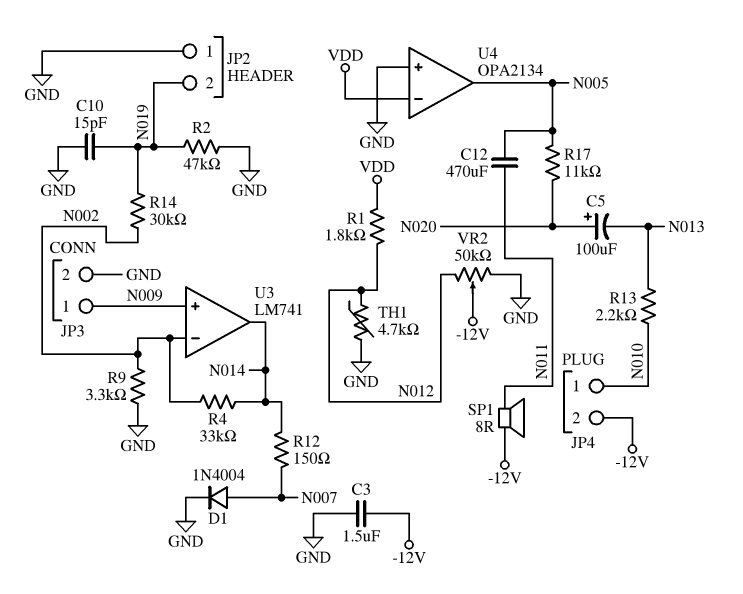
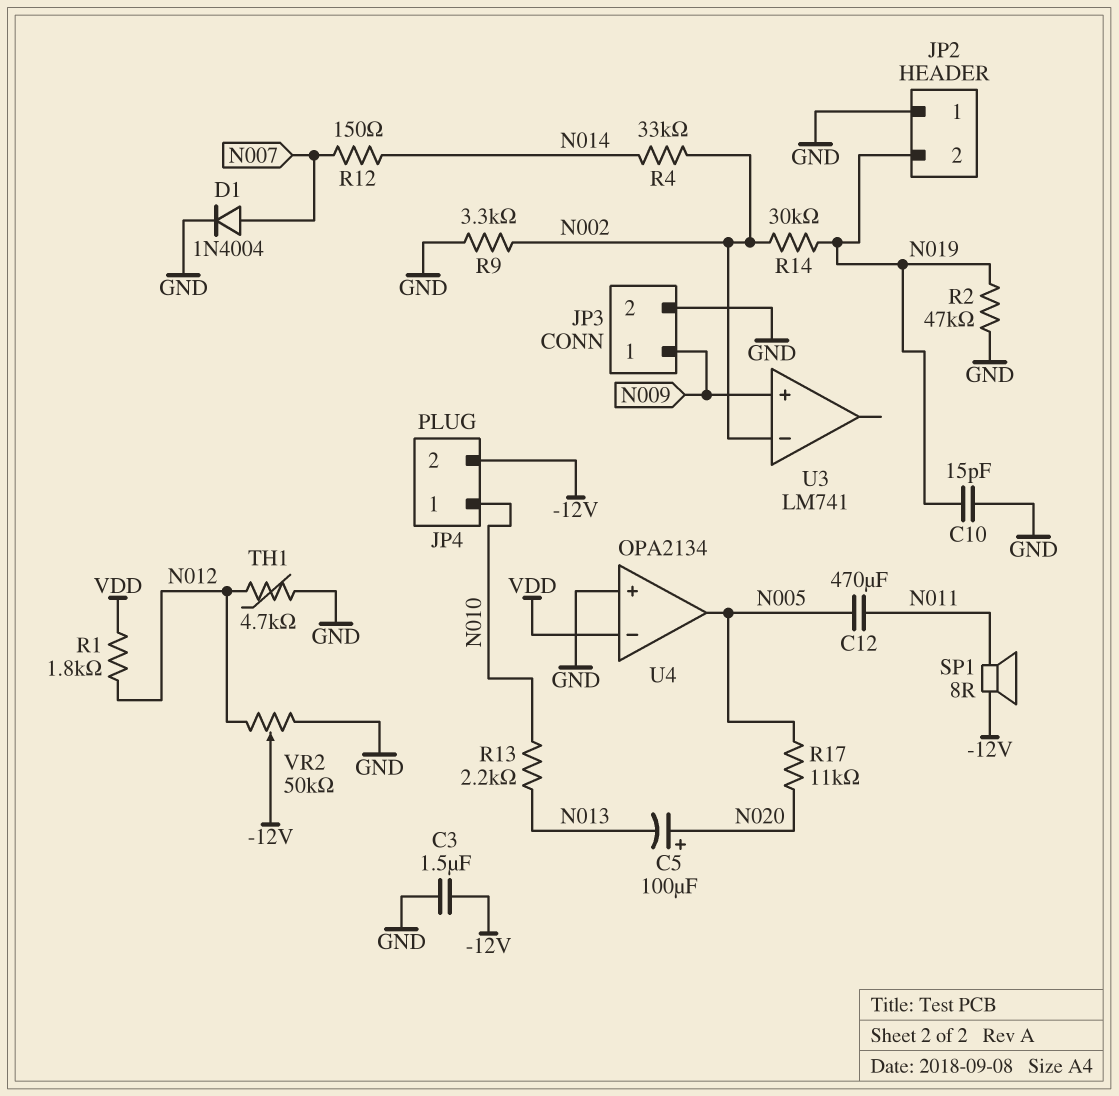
U3 pin out: N014 -> none

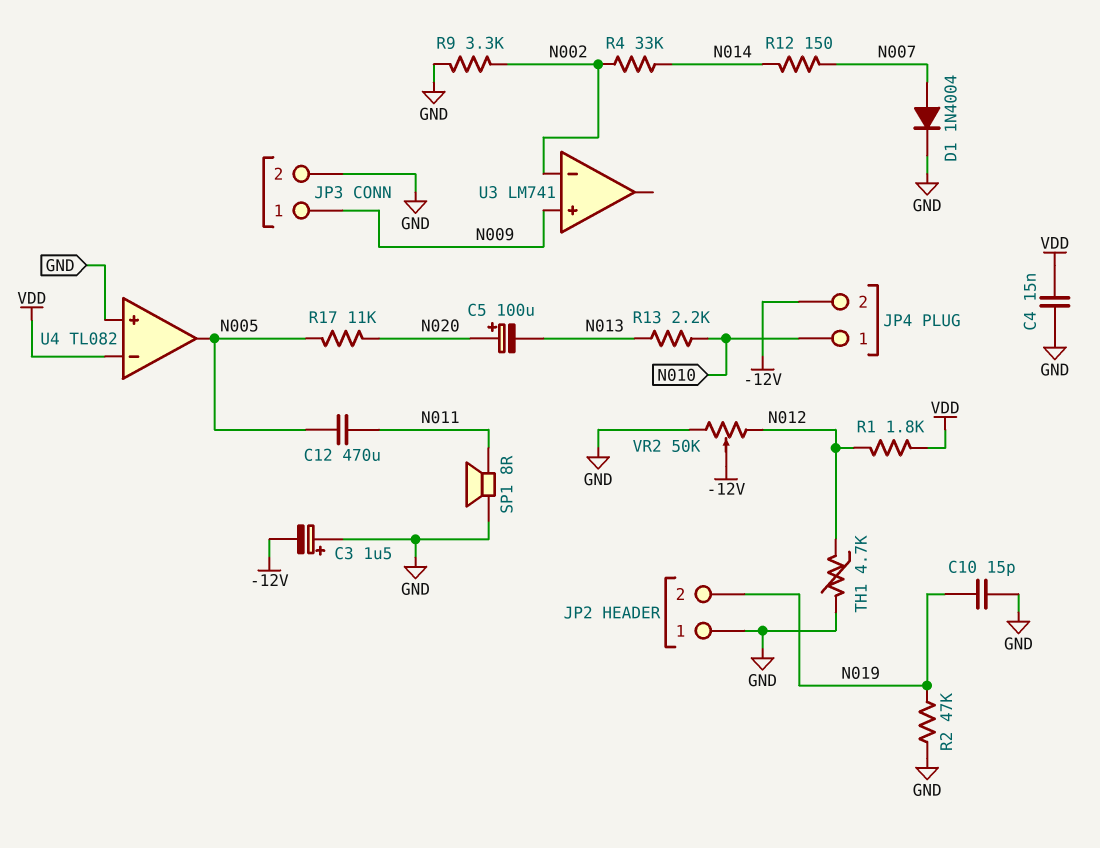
C3: 1.5uF (-12V, GND) -> 1.5uF (plus GND, minus -12V)
C4: none -> 15nF (GND, VDD)
R14: 30k (N002, N019) -> none
SP1: speaker 8R (-12V, N011) -> speaker 8R (GND, N011)
U4: OPA2134 -> TL082

